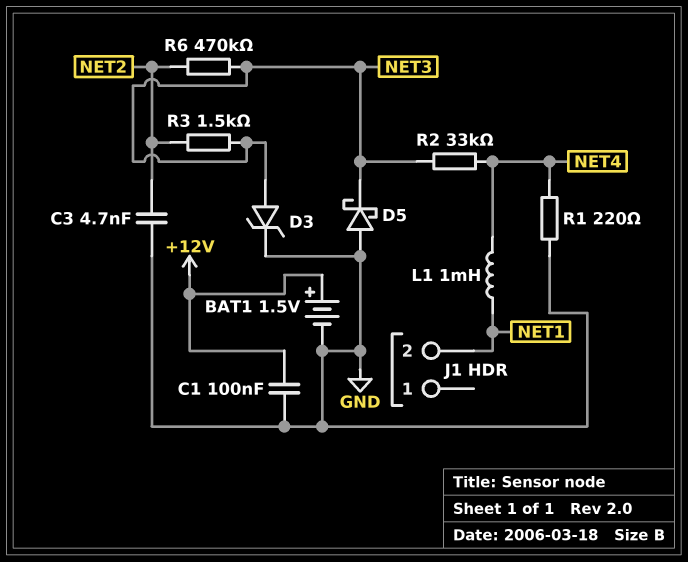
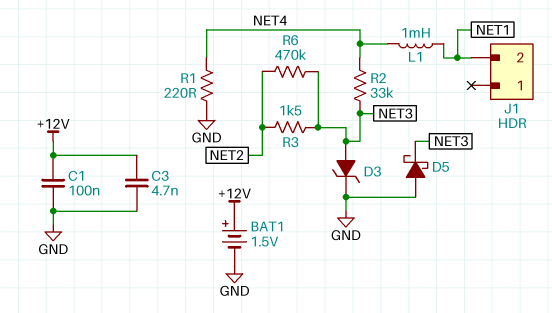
C3: 4.7nF (GND, NET2) -> 4.7nF (+12V, GND)

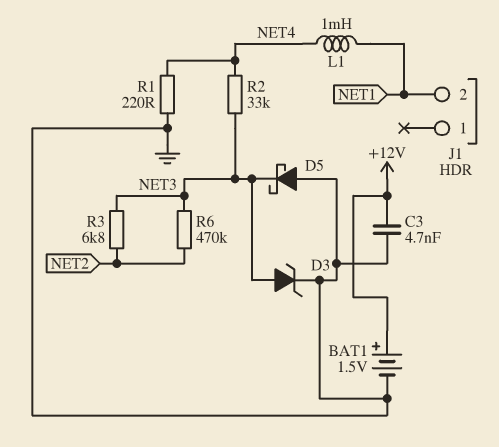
C1: 100nF (+12V, GND) -> none
R3: 1.5k (NET2, NET3) -> 6.8k (NET2, NET3)

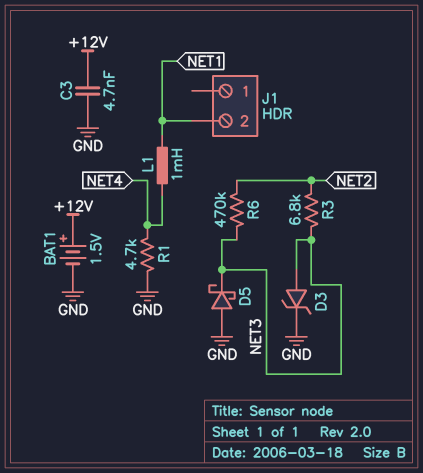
R1: 220 (GND, NET4) -> 4.7k (GND, NET4)
R2: 33k (NET3, NET4) -> none

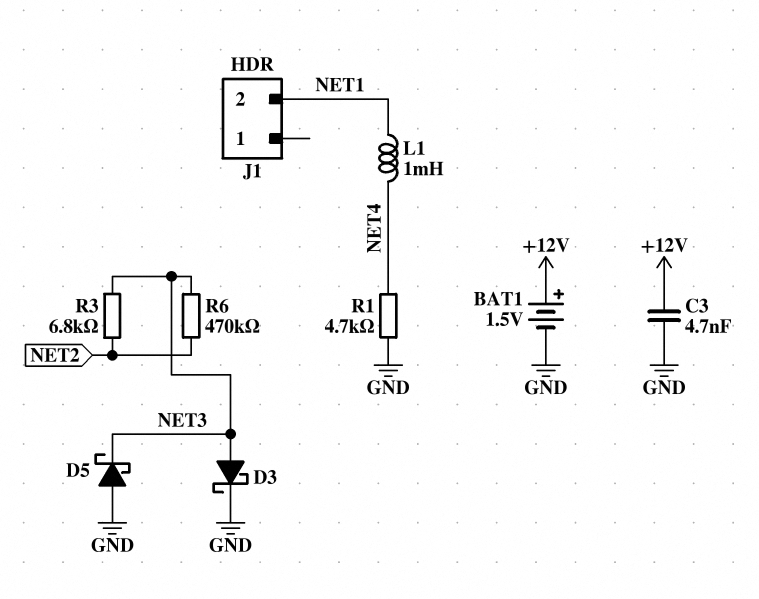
D3: zener (A NET3, K GND) -> schottky (A NET3, K GND)

